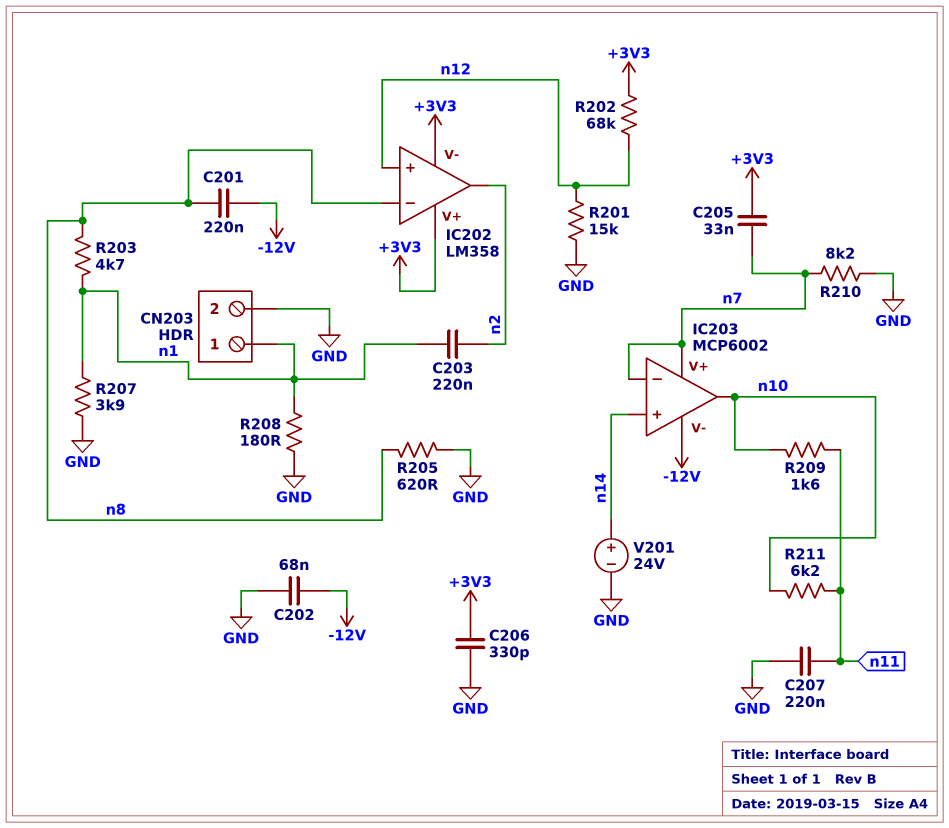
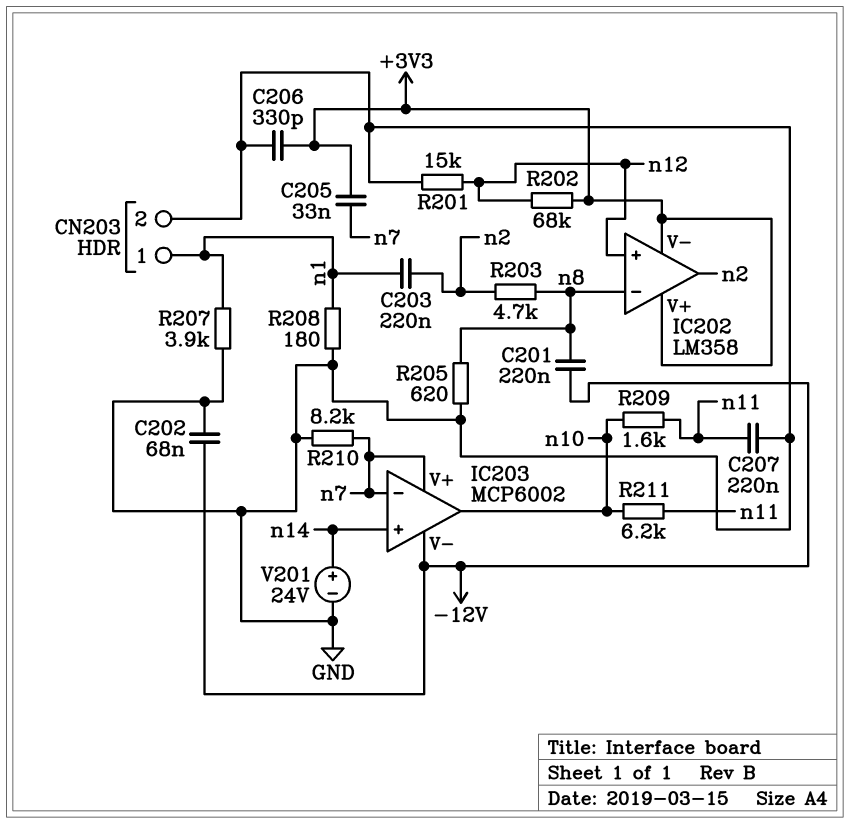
R203: 4.7k (n1, n8) -> 4.7k (n2, n8)

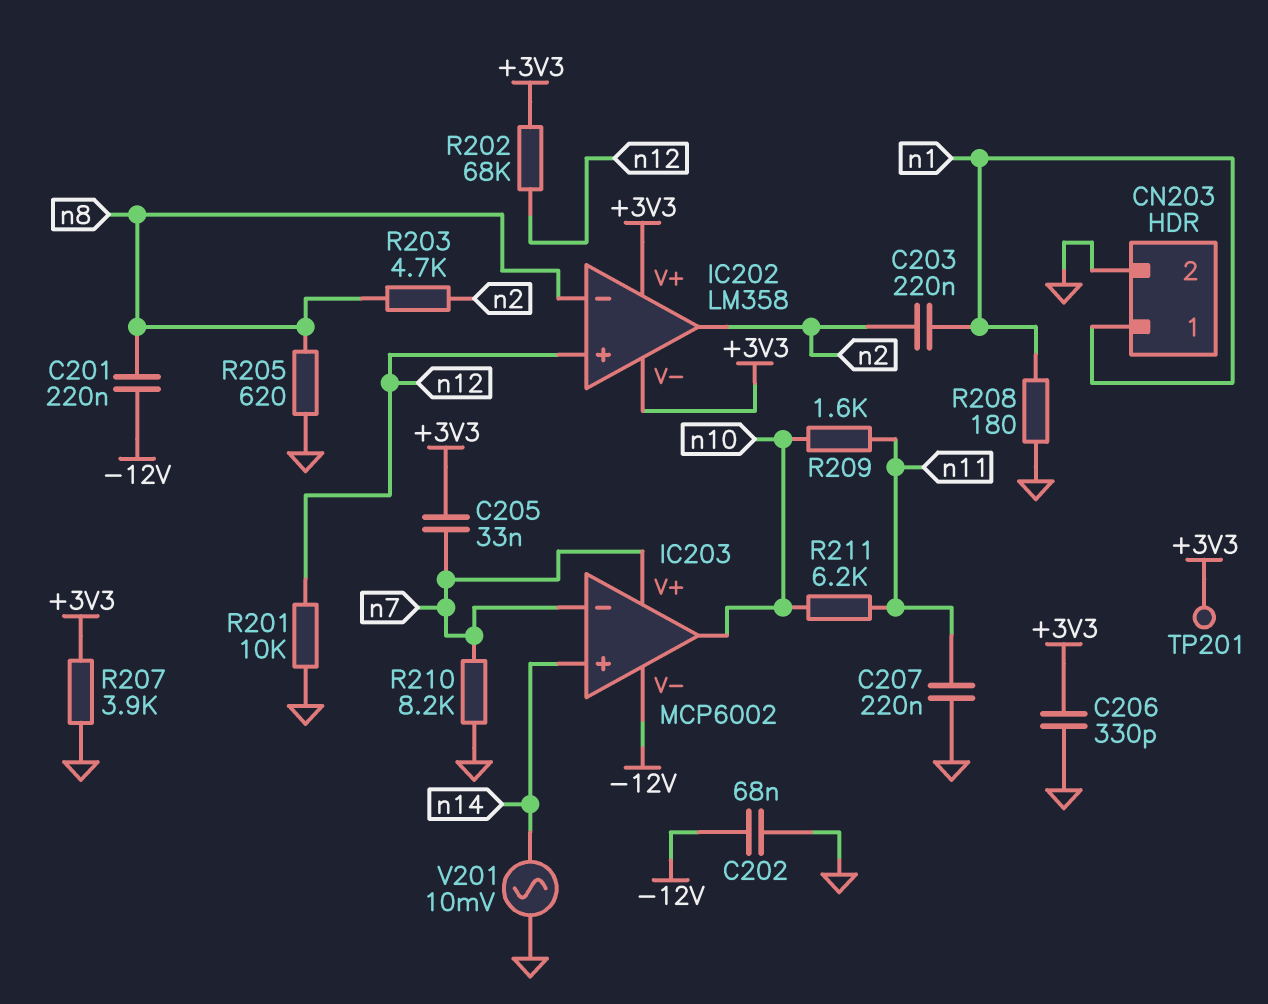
R201: 15k (GND, n12) -> 10k (GND, n12)
R207: 3.9k (GND, n1) -> 3.9k (+3V3, GND)
TP201: none -> test point (+3V3)
V201: 24V (plus n14, minus GND) -> AC 10mV (GND, n14)

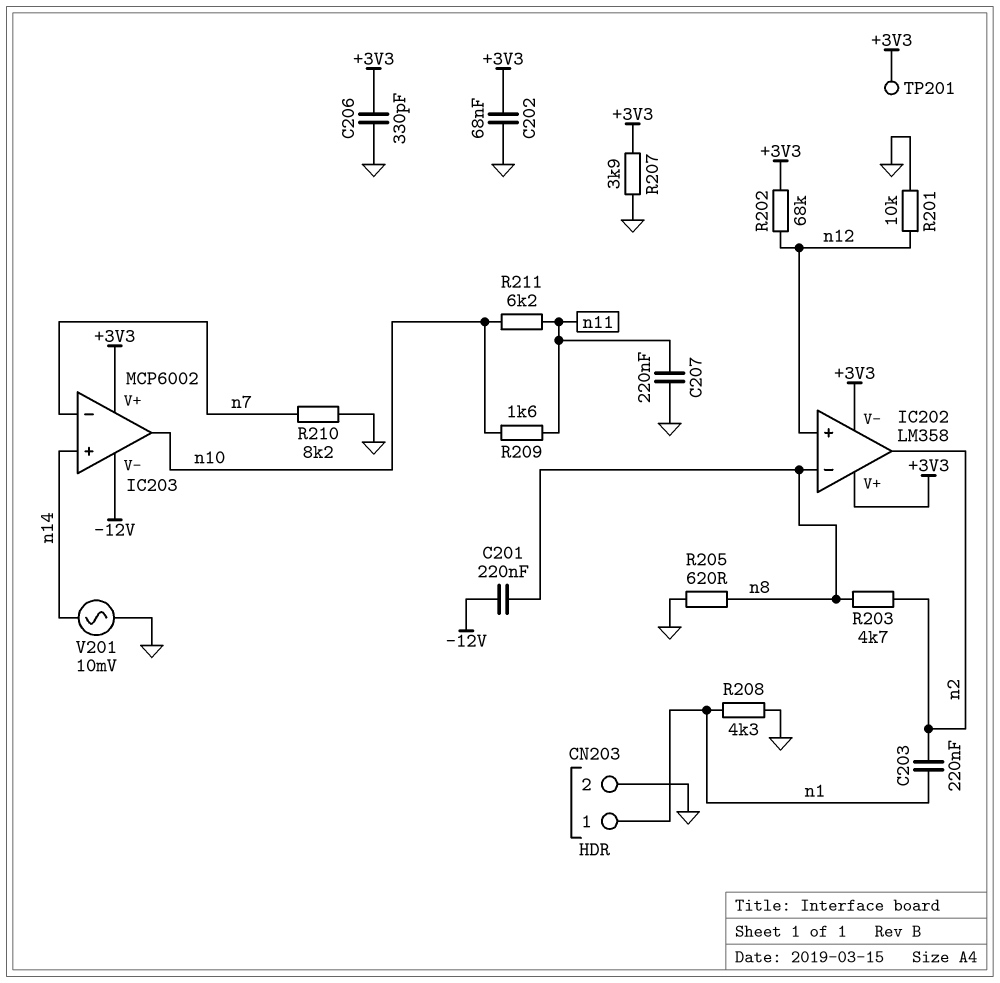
C202: 68nF (-12V, GND) -> 68nF (+3V3, GND)
C205: 33nF (+3V3, n7) -> none
IC203 pin V+: n7 -> +3V3
R208: 180 (GND, n1) -> 4.3k (GND, n1)

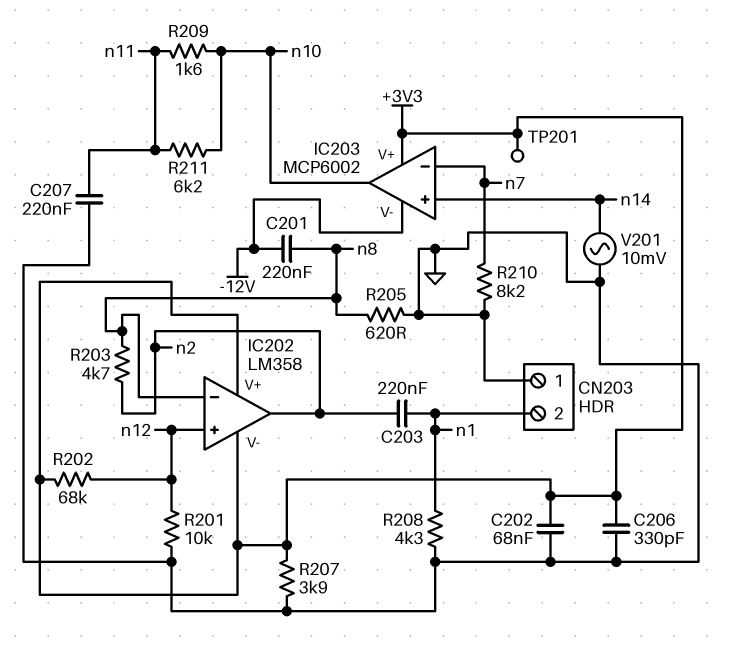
CN203 pin 1: n1 -> GND
CN203 pin 2: GND -> n1

